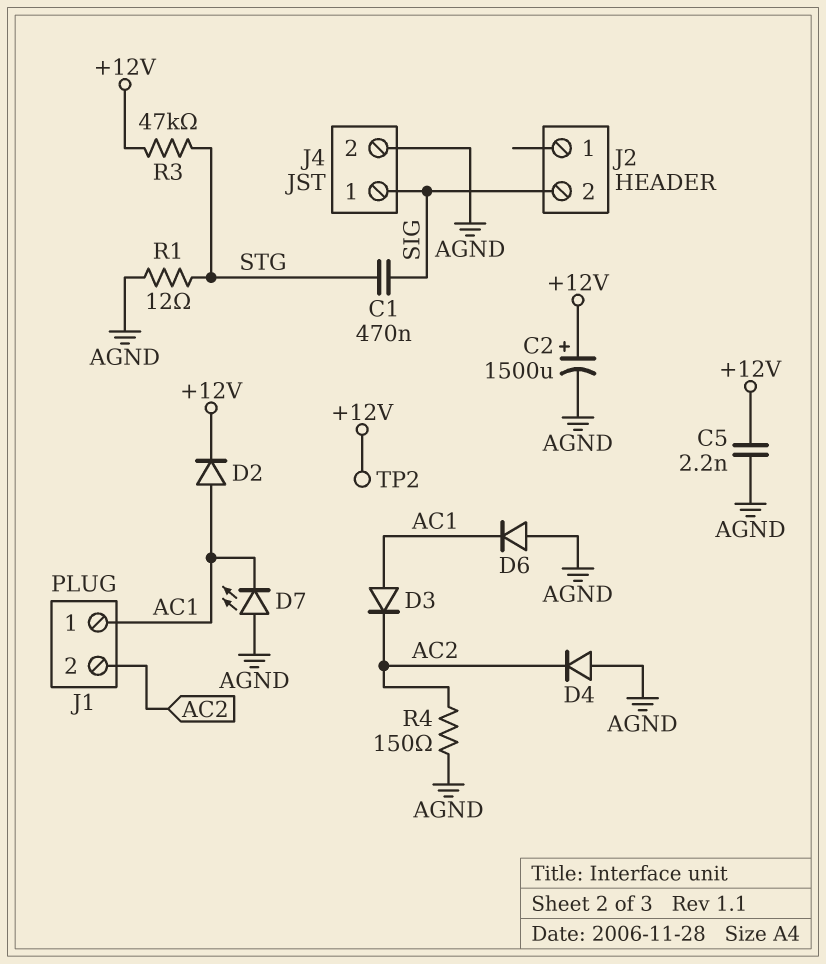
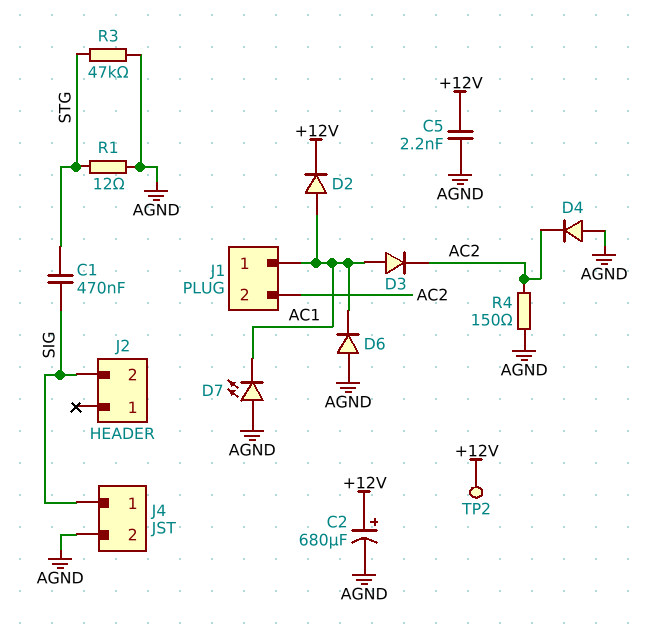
C2: 1500uF (plus +12V, minus AGND) -> 680uF (plus +12V, minus AGND)
R3: 47k (+12V, STG) -> 47k (AGND, STG)

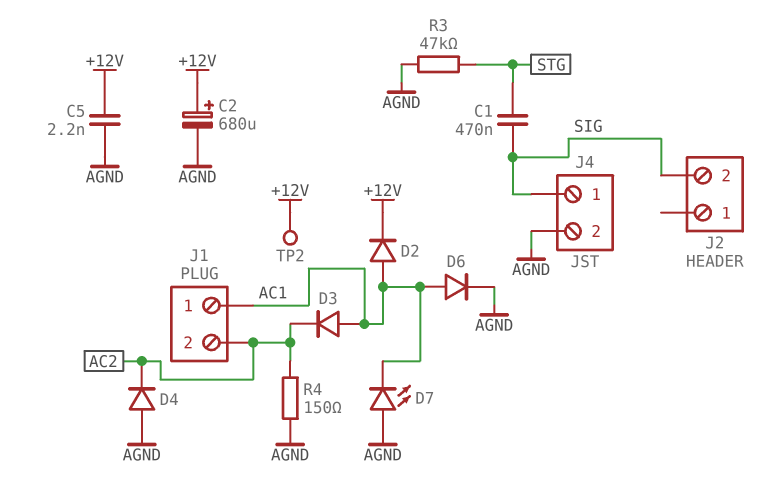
D6: diode (A AGND, K AC1) -> diode (A AC1, K AGND)
R1: 12 (AGND, STG) -> none

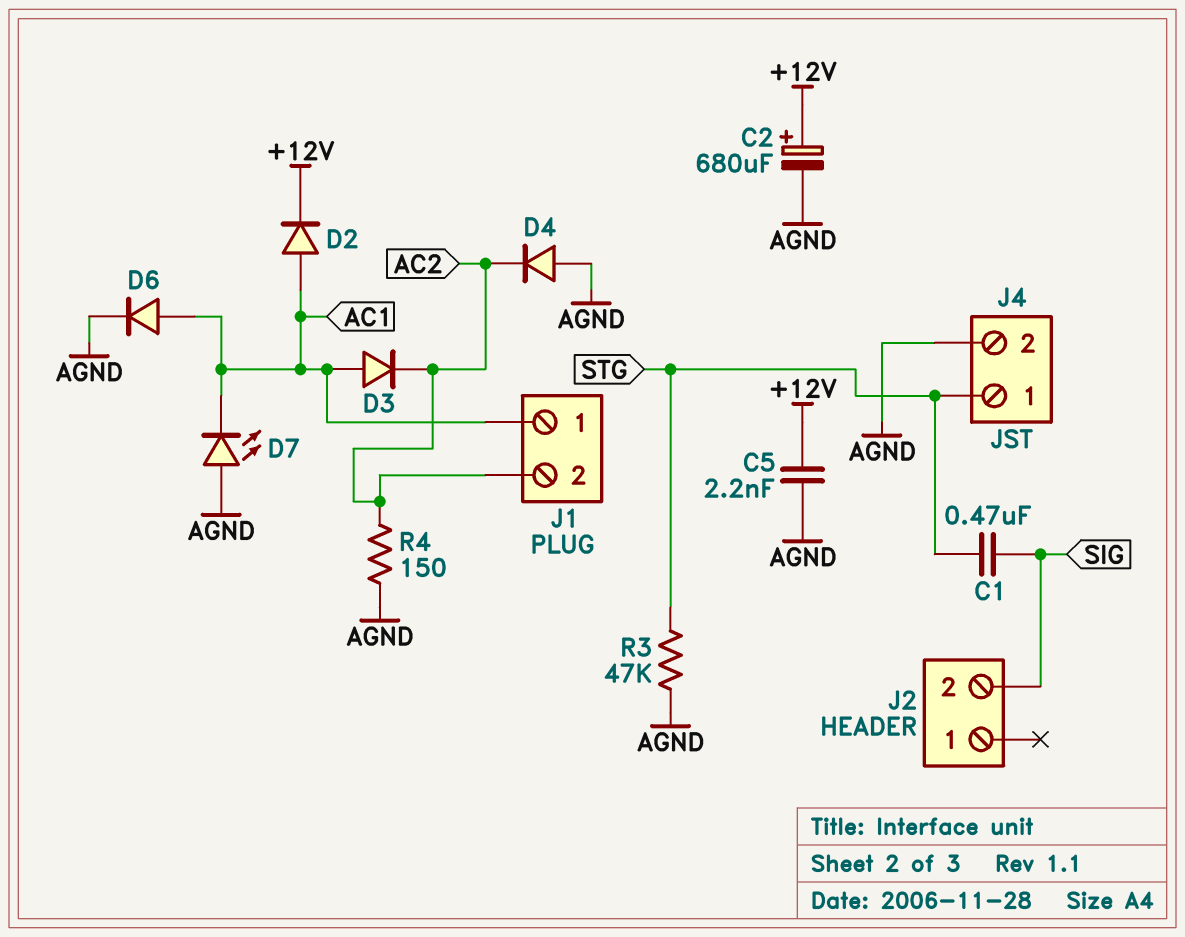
J4 pin 1: SIG -> STG
TP2: test point (+12V) -> none

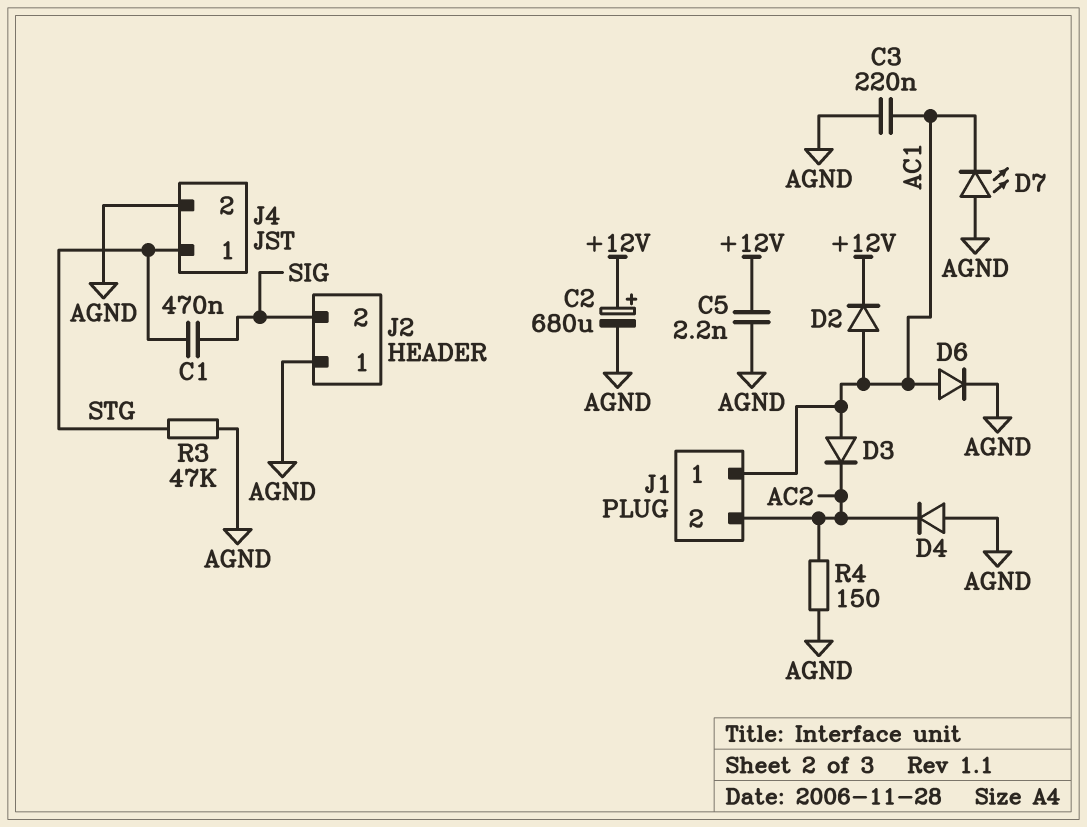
C3: none -> 220nF (AC1, AGND)
J2 pin 1: none -> AGND

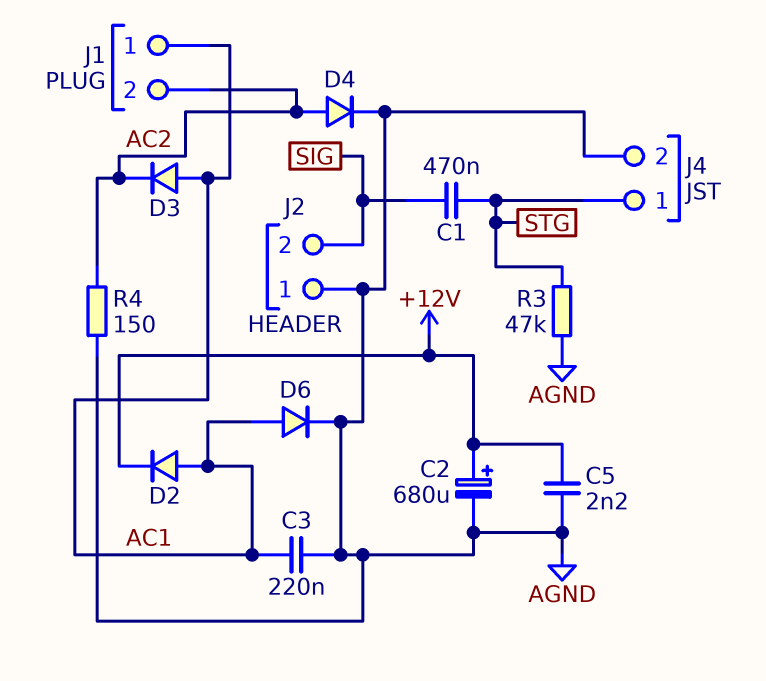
D4: diode (A AGND, K AC2) -> diode (A AC2, K AGND)
D7: LED (A AGND, K AC1) -> none

